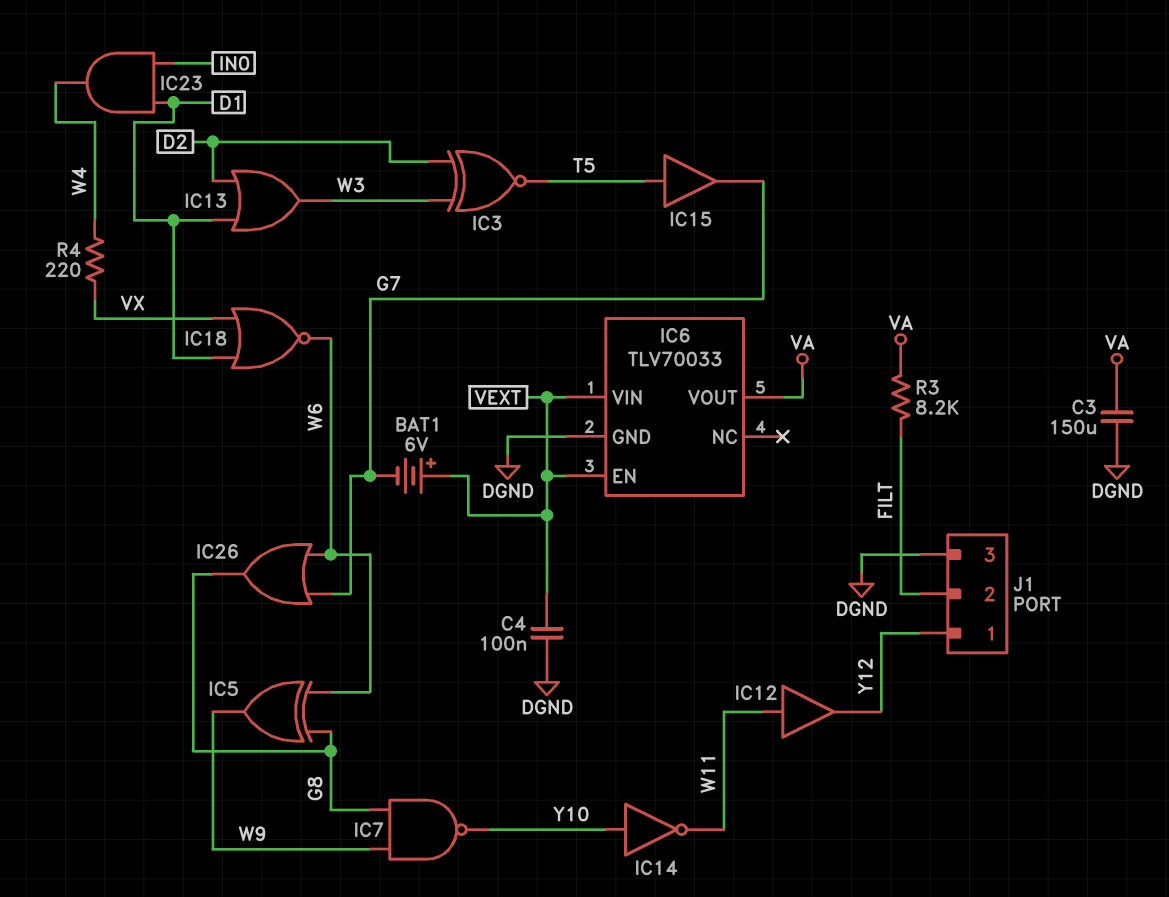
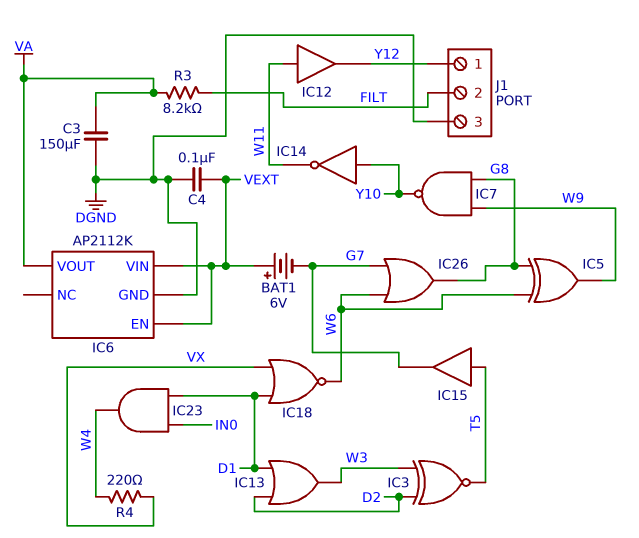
IC6: TLV70033 -> AP2112K

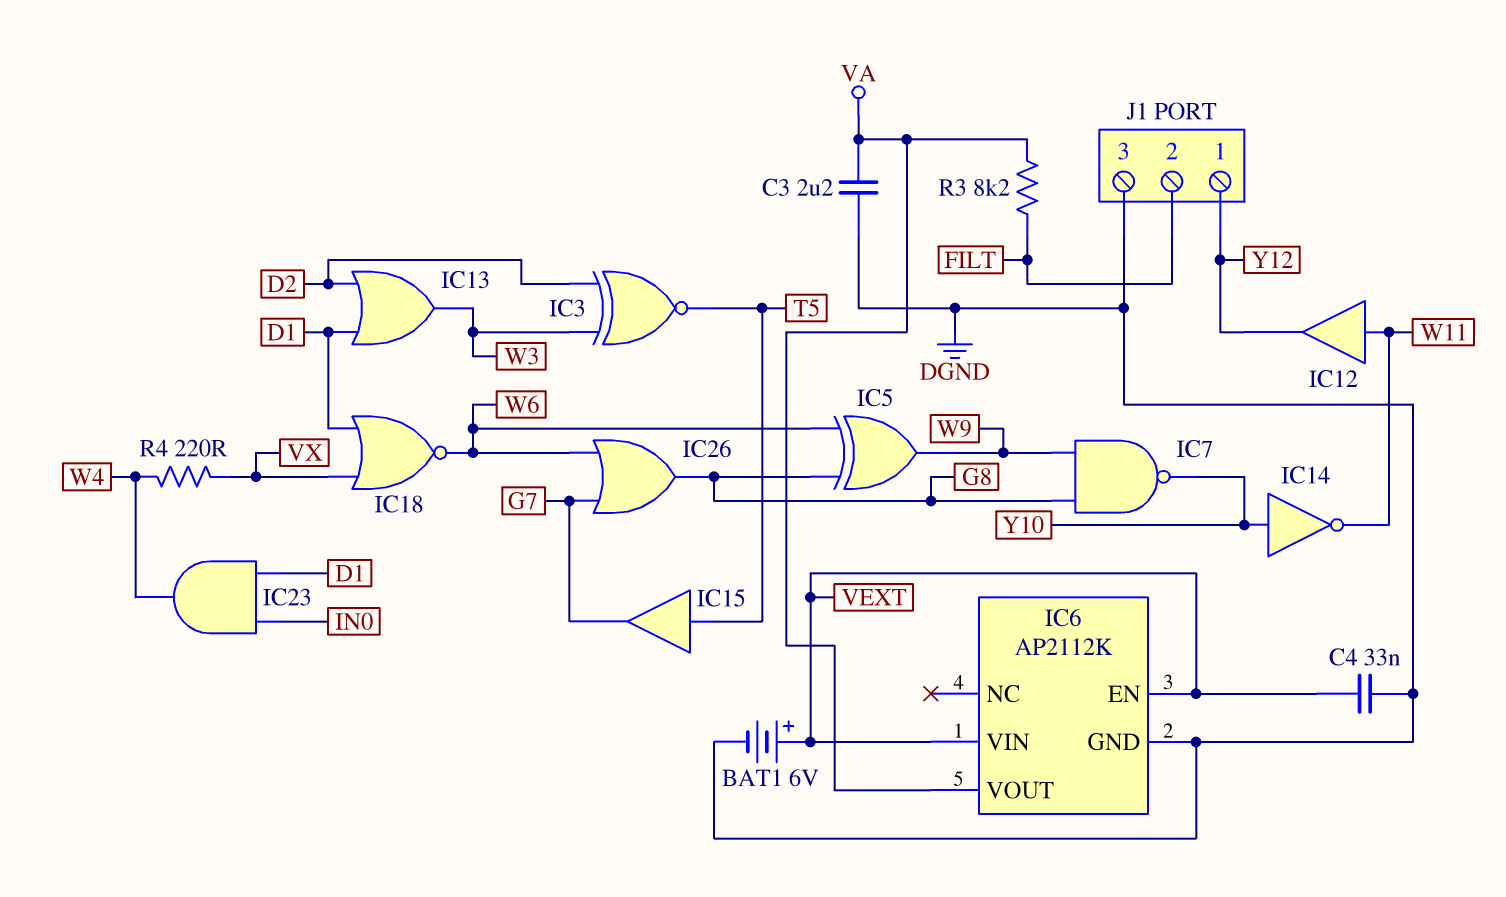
BAT1: 6V (plus VEXT, minus G7) -> 6V (plus VEXT, minus DGND)
C3: 150uF (DGND, VA) -> 2.2uF (DGND, VA)
C4: 100nF (DGND, VEXT) -> 33nF (DGND, VEXT)

